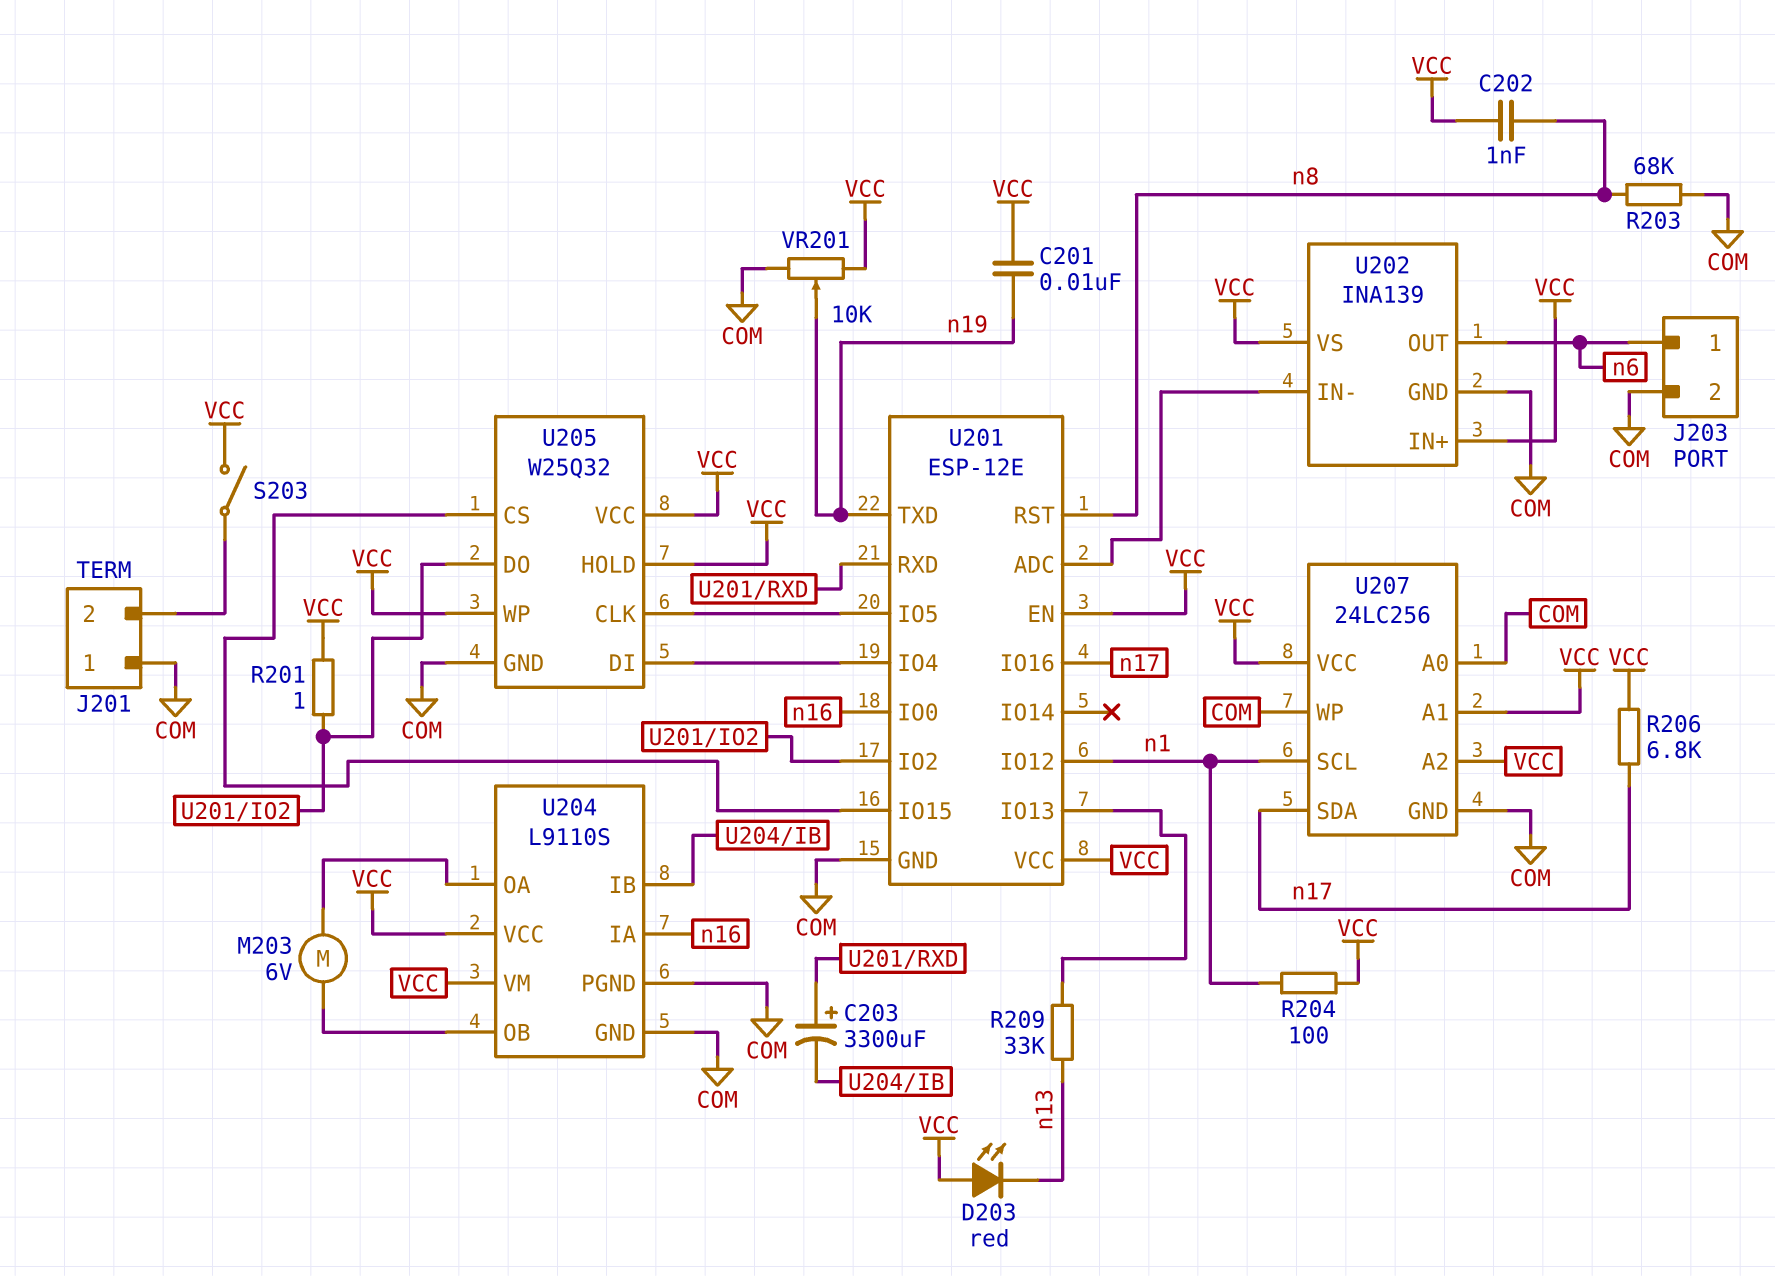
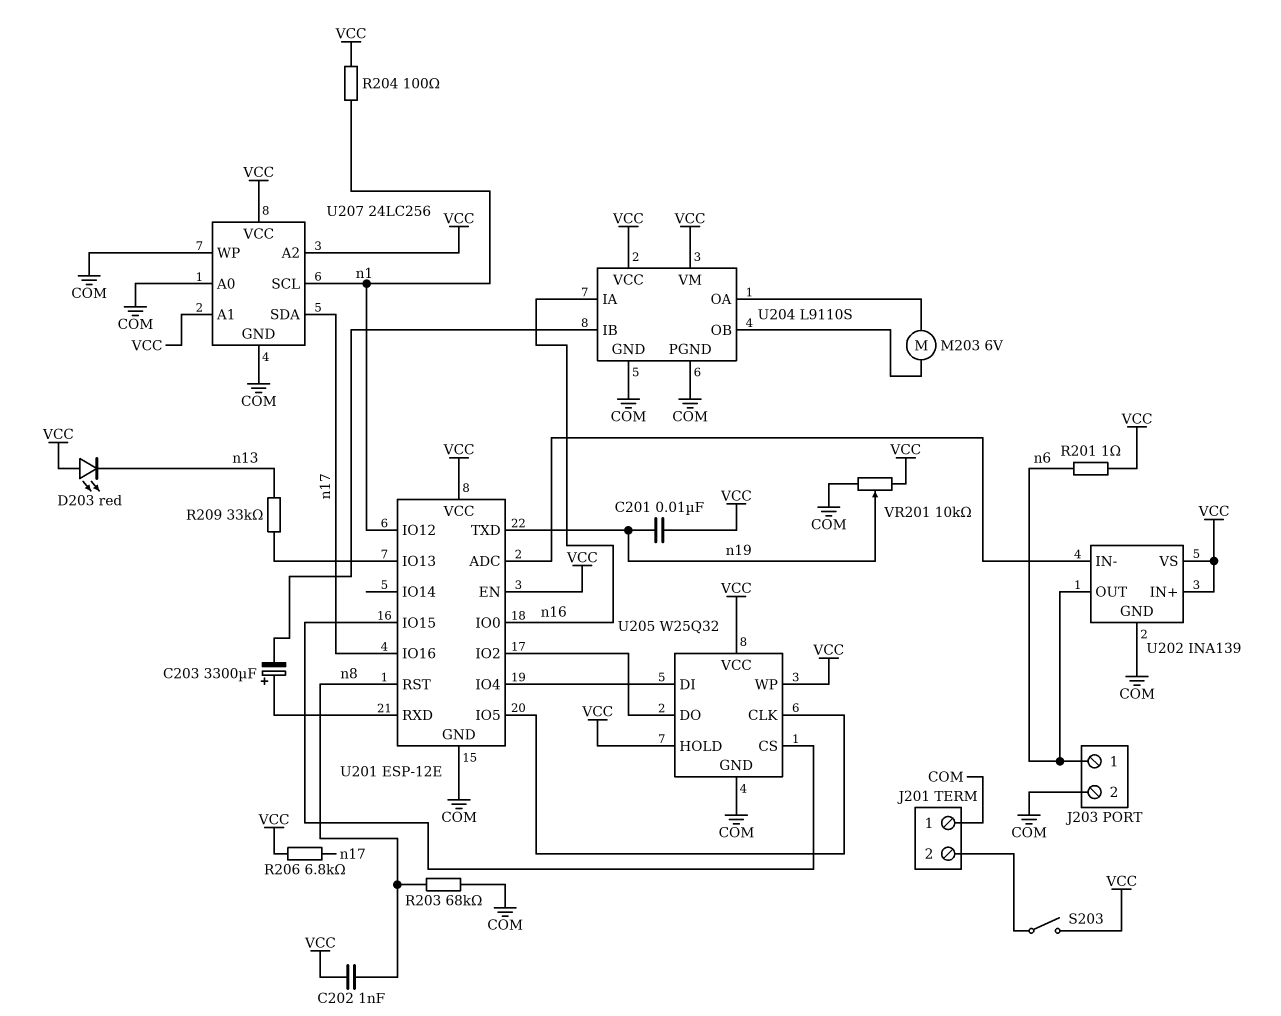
R201: 1 (U201/IO2, VCC) -> 1 (VCC, n6)

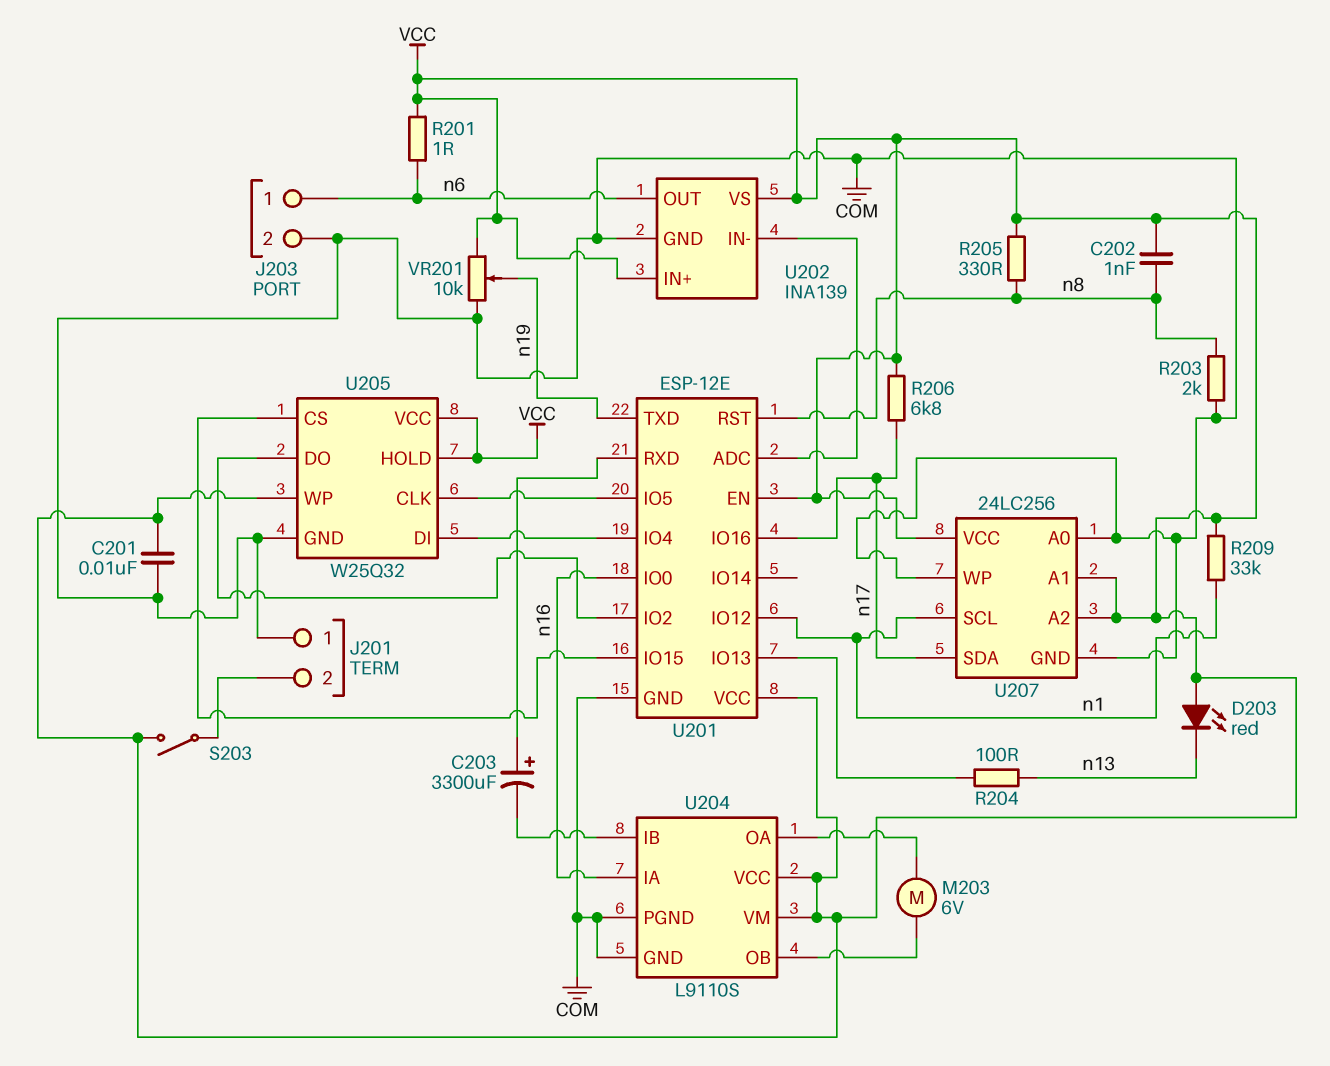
C201: 10nF (VCC, n19) -> 10nF (COM, VCC)
R203: 68k (COM, n8) -> 2k (COM, n8)
R204: 100 (VCC, n1) -> 100 (U201/IO13, n13)
R205: none -> 330 (VCC, n8)
R209: 33k (U201/IO13, n13) -> 33k (VCC, n1)

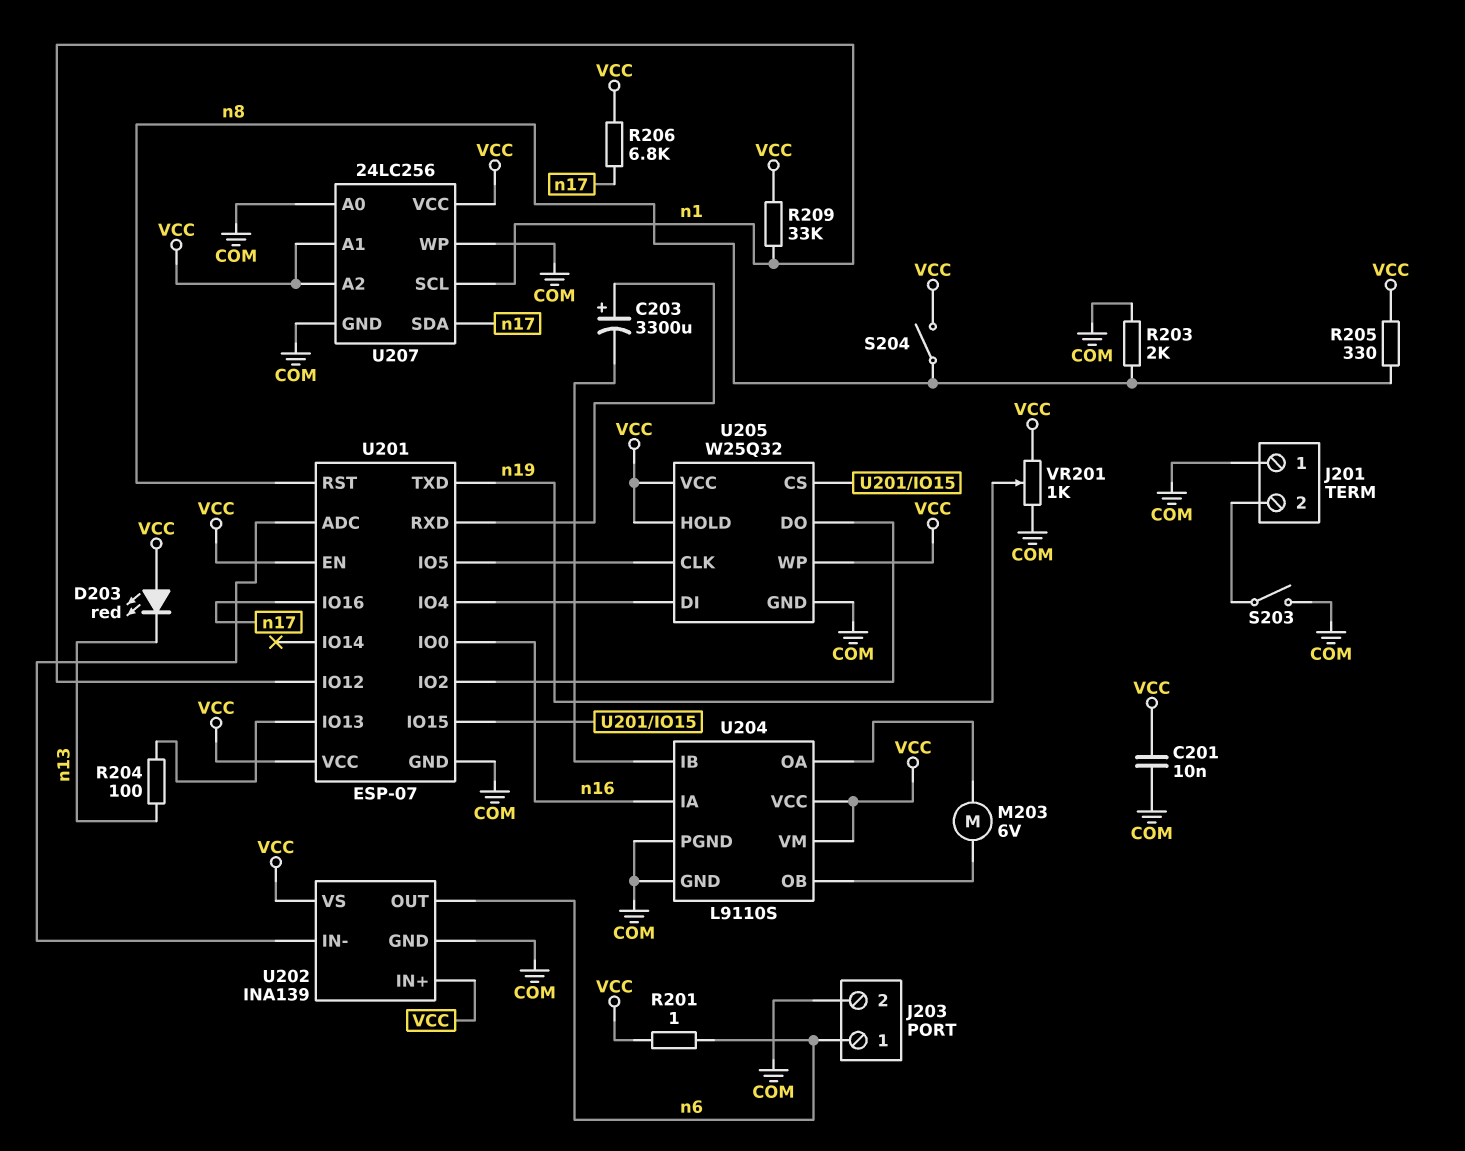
C202: 1nF (VCC, n8) -> none
S203: switch (J201/2, VCC) -> switch (COM, J201/2)
S204: none -> switch (VCC, n8)
U201: ESP-12E -> ESP-07
VR201: 10k (COM, VCC, wiper n19) -> 1k (COM, VCC, wiper n19)

